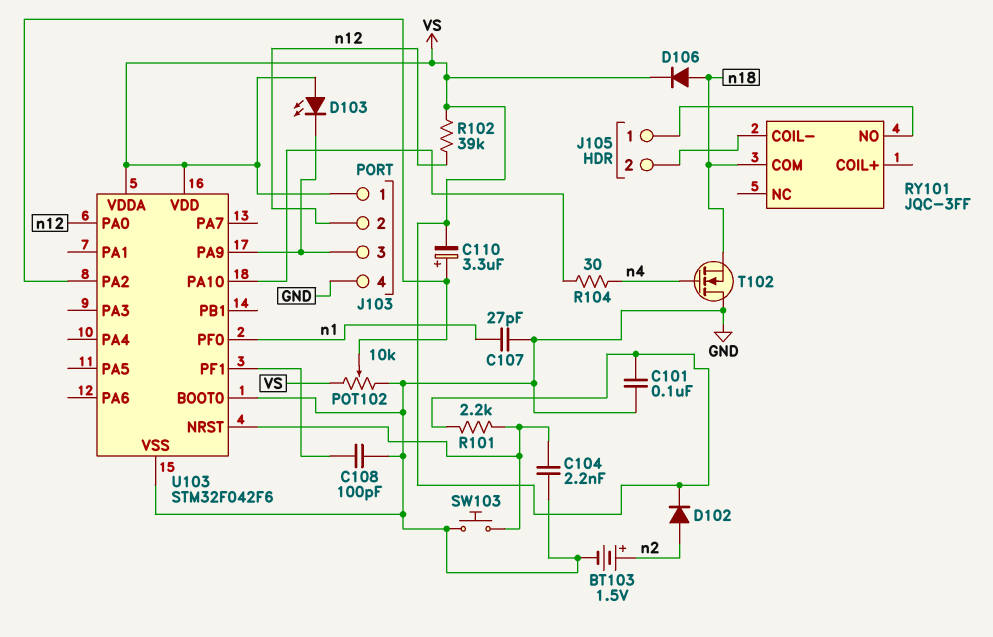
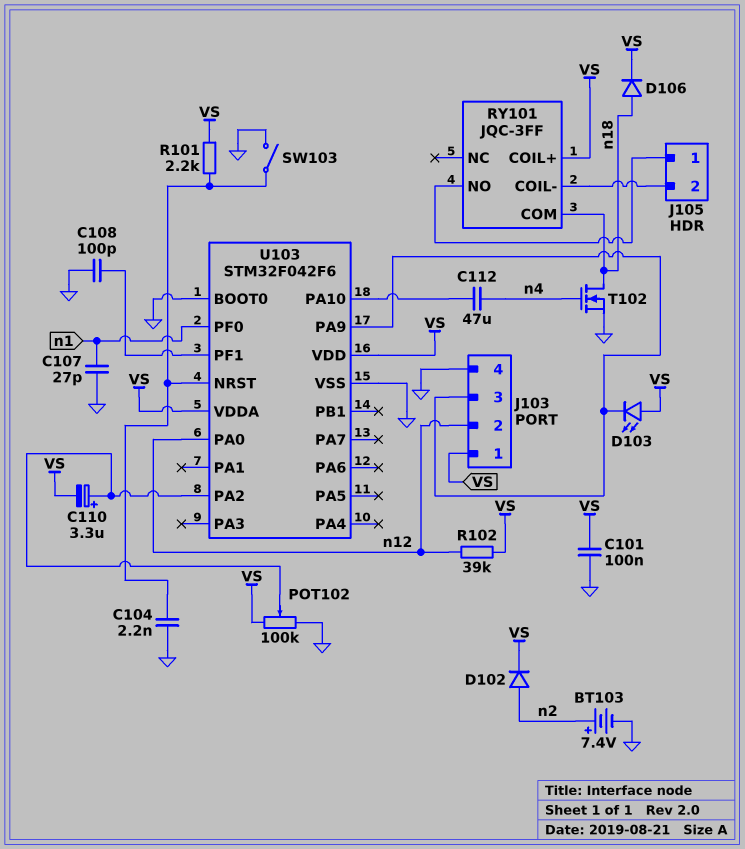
BT103: 1.5V (plus n2, minus GND) -> 7.4V (plus n2, minus GND)
C112: none -> 47uF (U103/PA10, n4)
POT102: 10k (GND, VS, wiper U103/PA2) -> 100k (GND, VS, wiper U103/PA2)
R104: 30 (U103/PA10, n4) -> none
RY101 pin COIL+: none -> VS
SW103: button (GND, U103/NRST) -> switch (GND, U103/NRST)
T102: NMOS (G n4, D GND, S n18) -> NMOS (G n4, D n18, S GND)

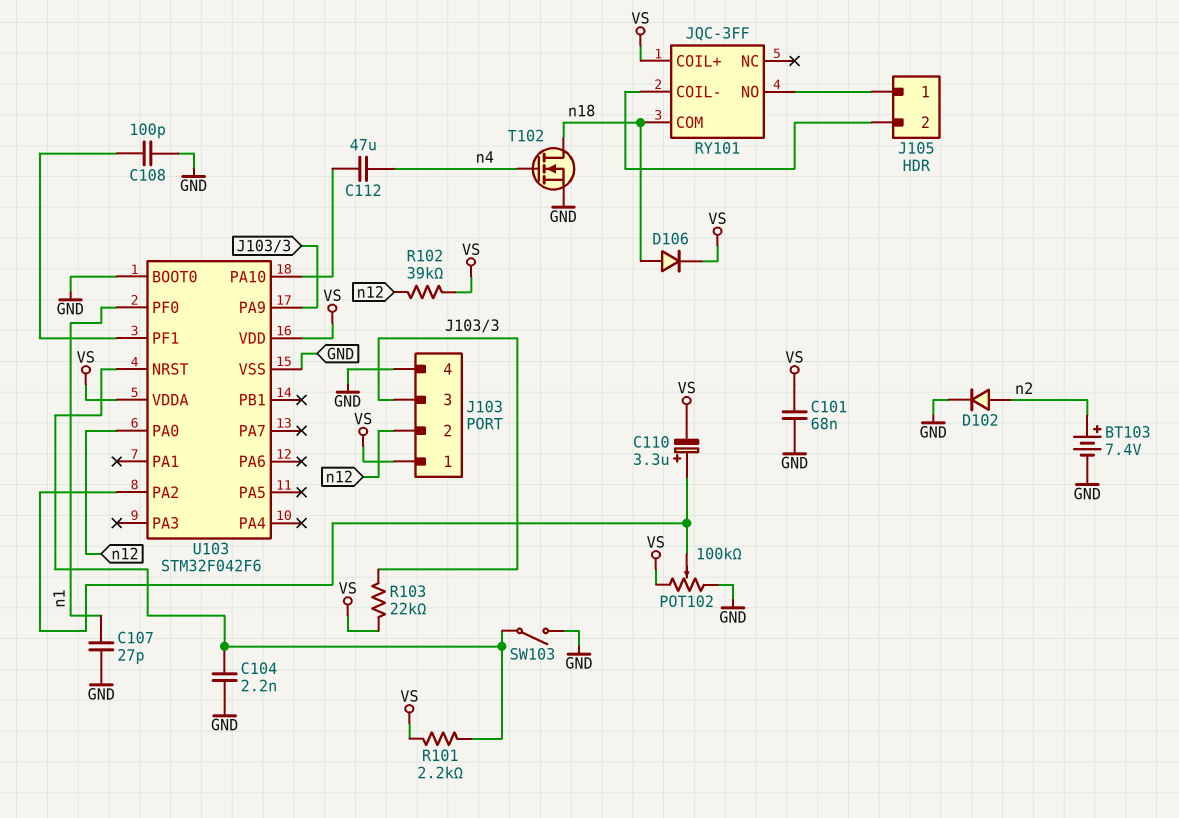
C101: 100nF (GND, VS) -> 68nF (GND, VS)
D102: diode (A n2, K VS) -> diode (A n2, K GND)
D103: LED (A VS, K J103/3) -> none
R103: none -> 22k (J103/3, VS)

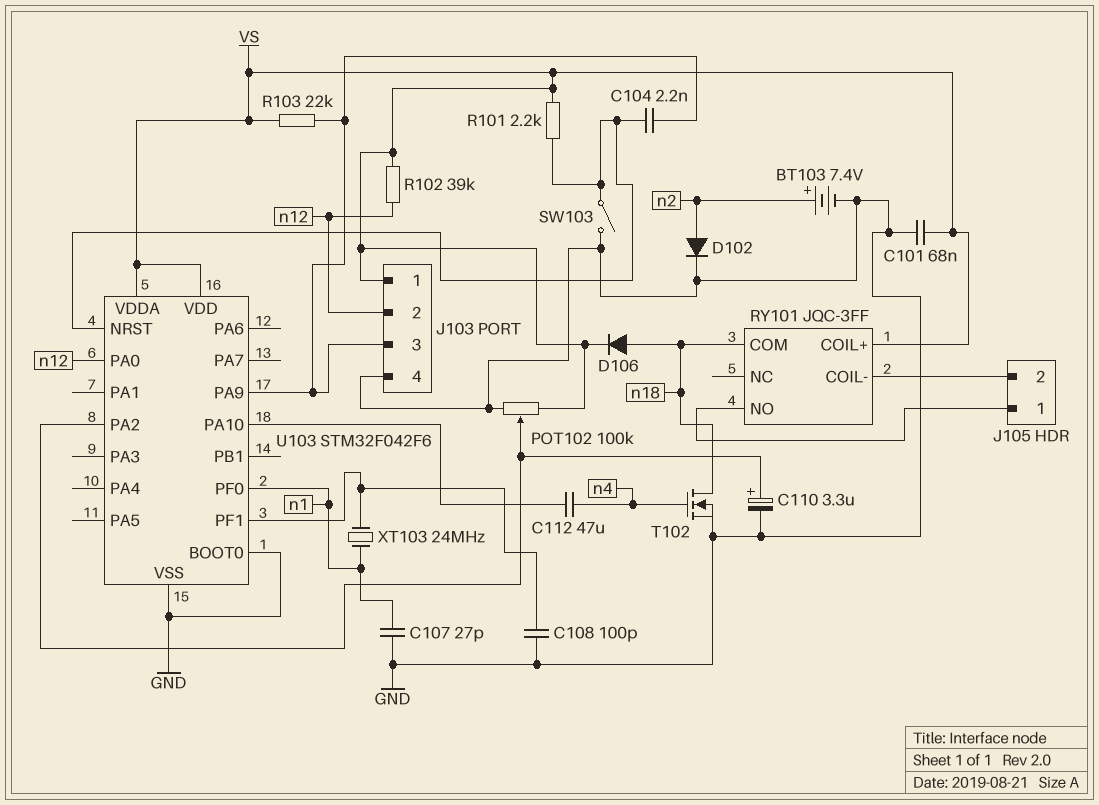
C104: 2.2nF (GND, U103/NRST) -> 2.2nF (J103/3, U103/NRST)
C110: 3.3uF (plus U103/PA2, minus VS) -> 3.3uF (plus U103/PA2, minus GND)
XT103: none -> 24MHz (U103/PF1, n1)

